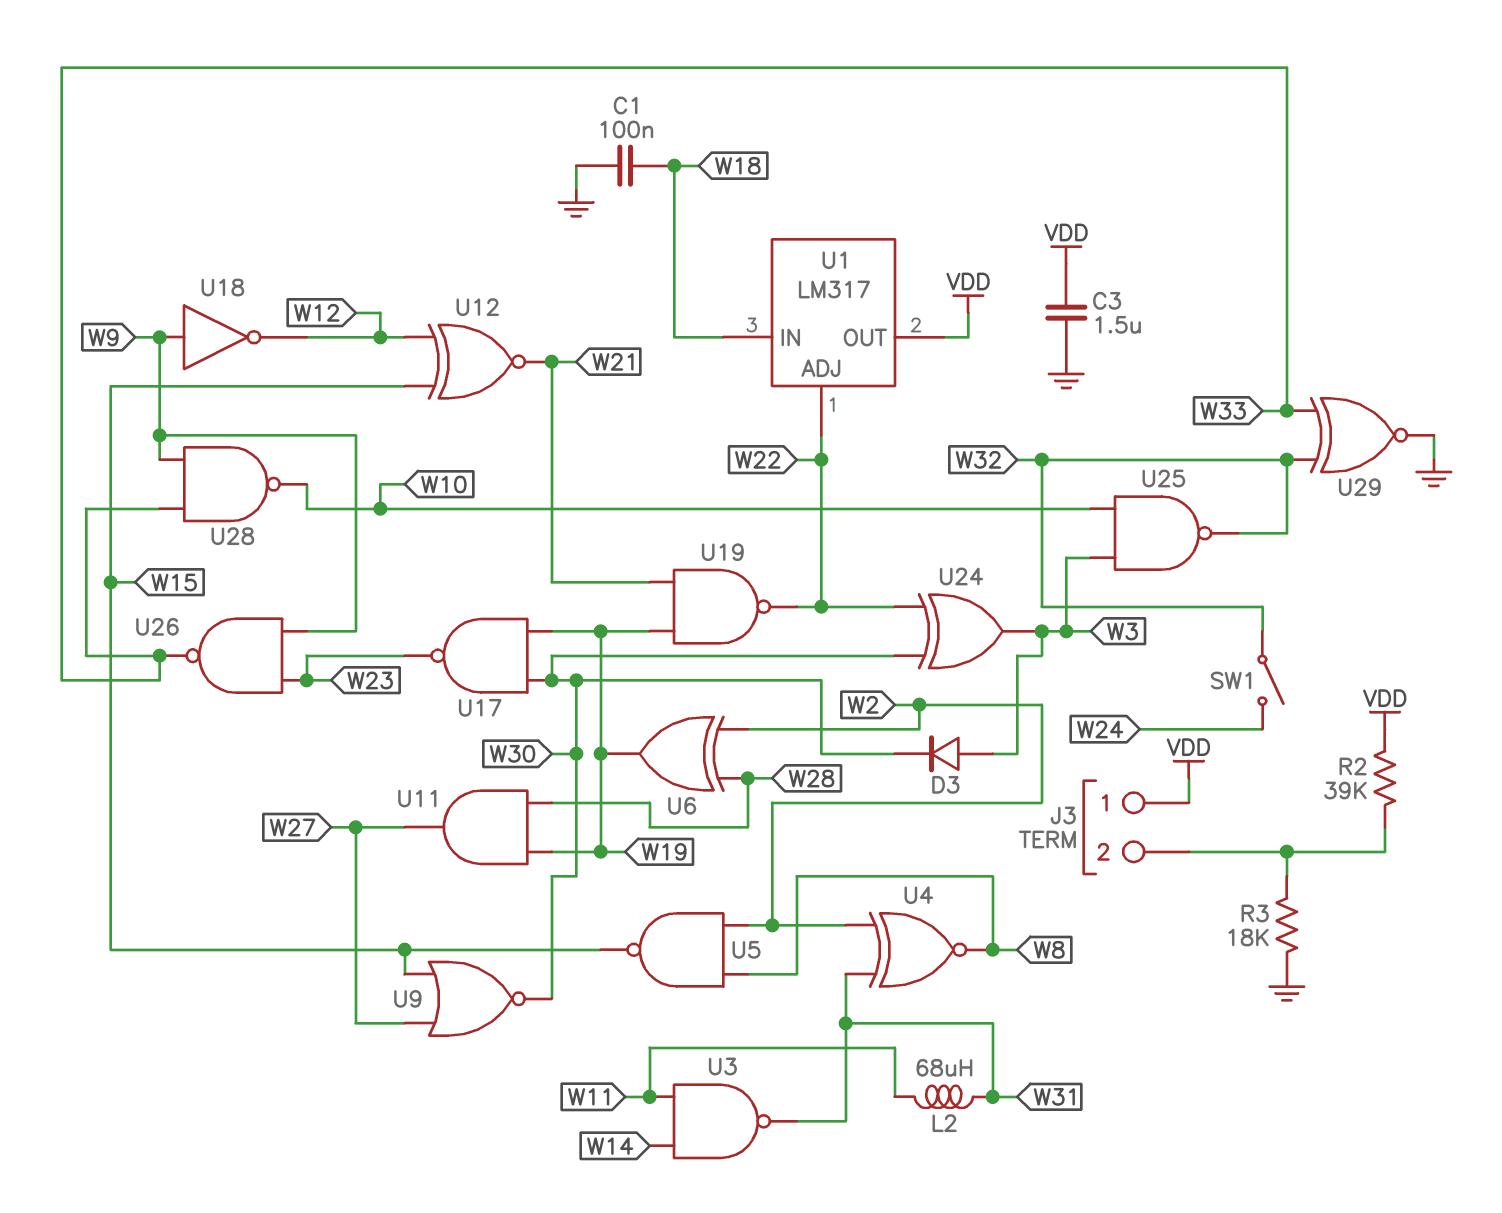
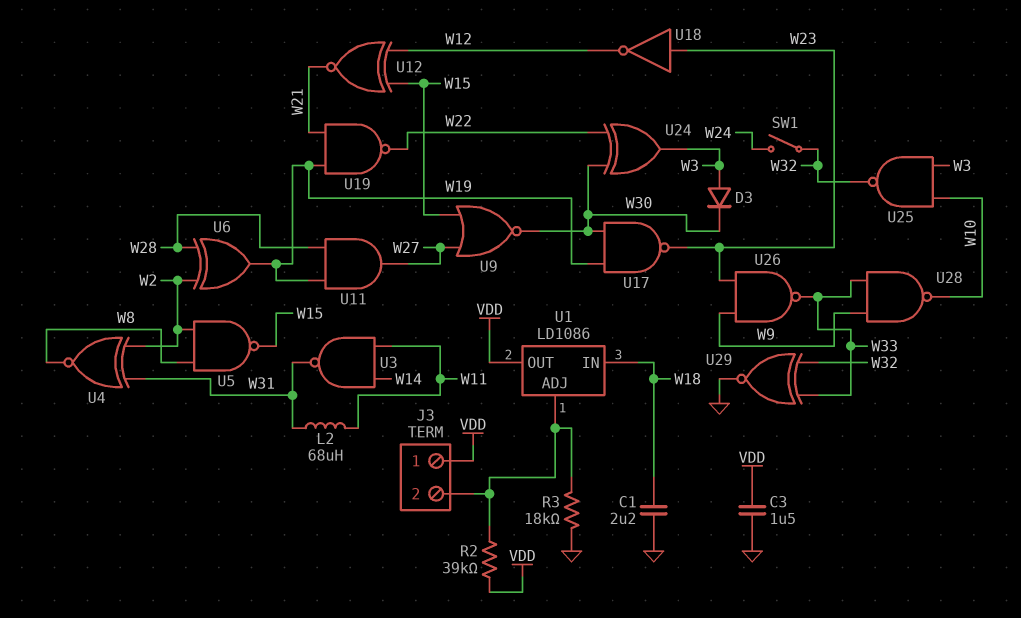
C1: 100nF (GND, W18) -> 2.2uF (GND, W18)
U1: LM317 -> LD1086
U1 pin ADJ: W22 -> J3/2
U18: NOT (in W9, out W12) -> NOT (in W23, out W12)

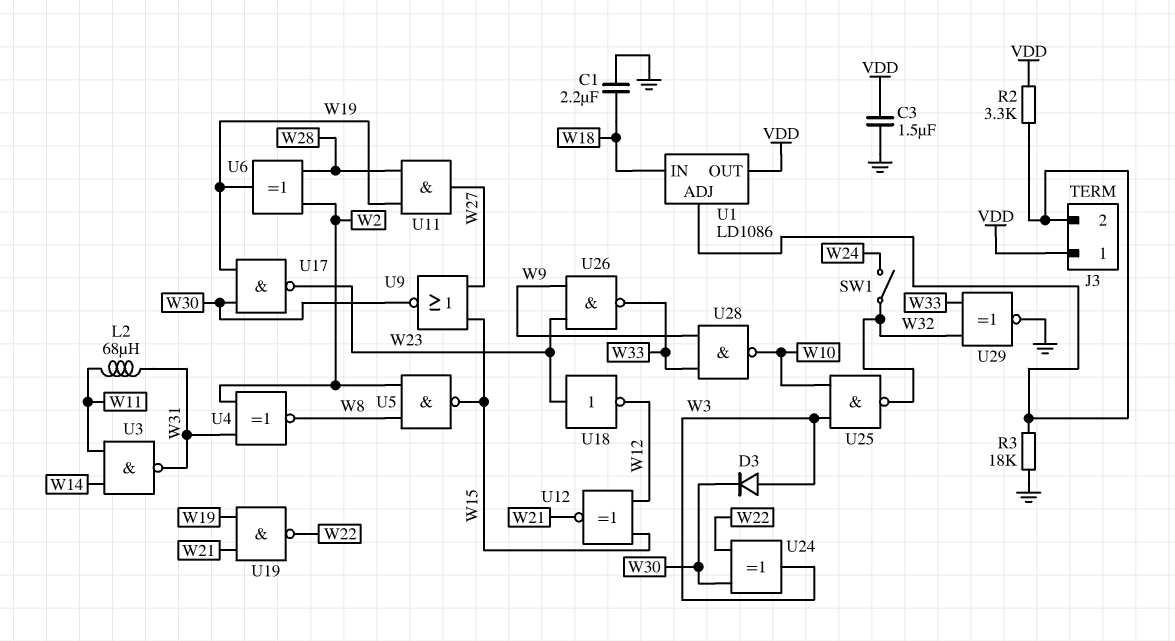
R2: 39k (J3/2, VDD) -> 3.3k (J3/2, VDD)

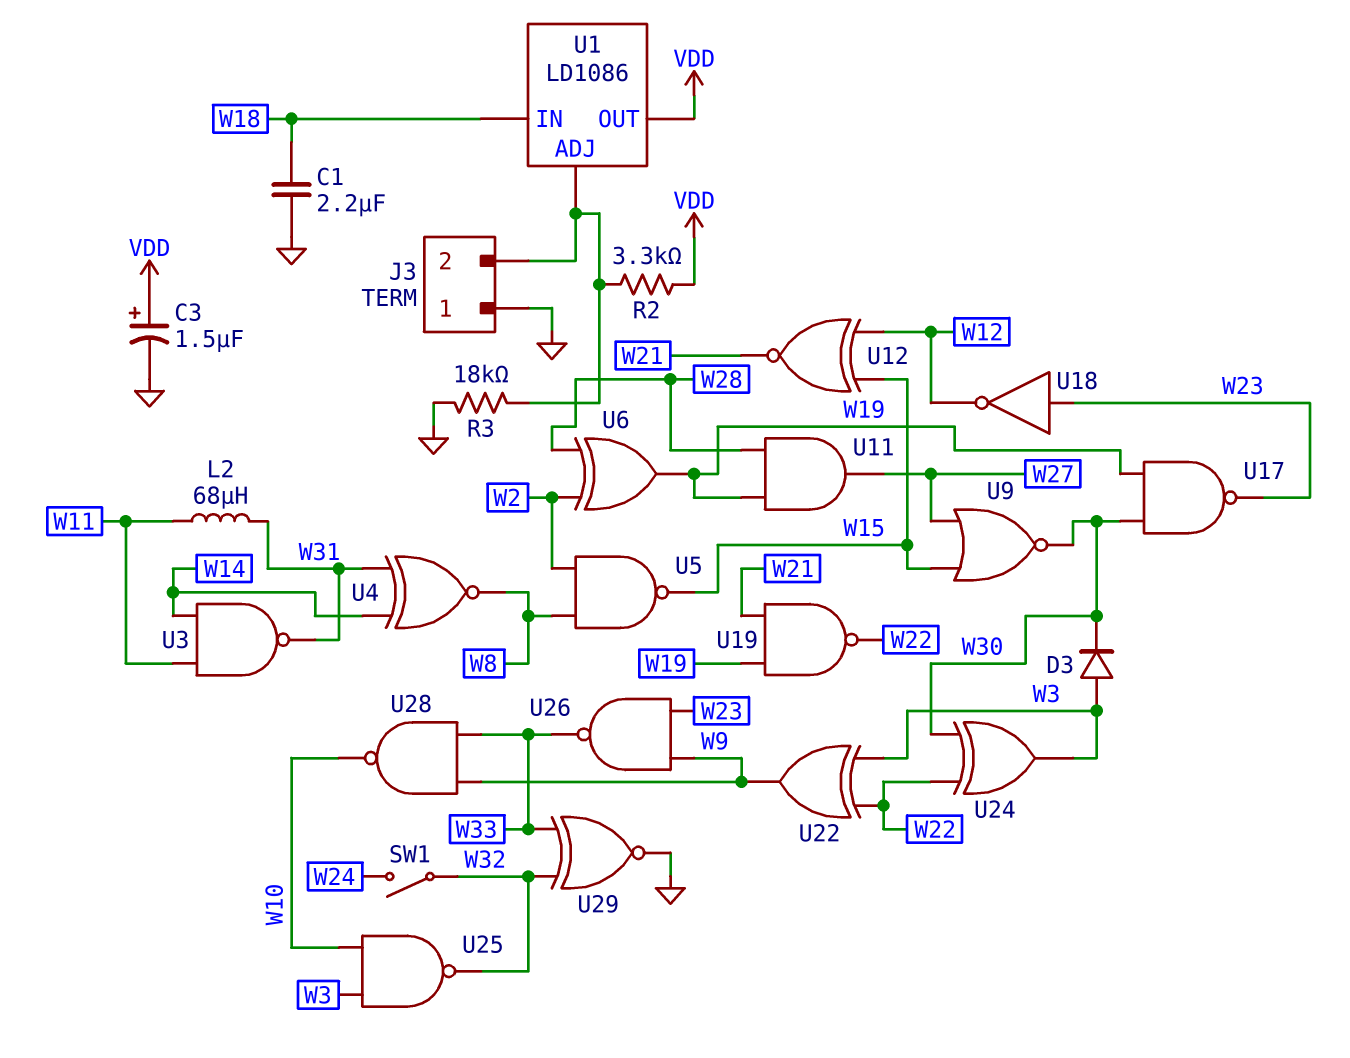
C3: 1.5uF (GND, VDD) -> 1.5uF (plus VDD, minus GND)
J3 pin 1: VDD -> GND
U4: XNOR (in W2, in W31, out W8) -> XNOR (in W14, in W31, out W8)
U22: none -> XOR (in W3, in W22, out W9)

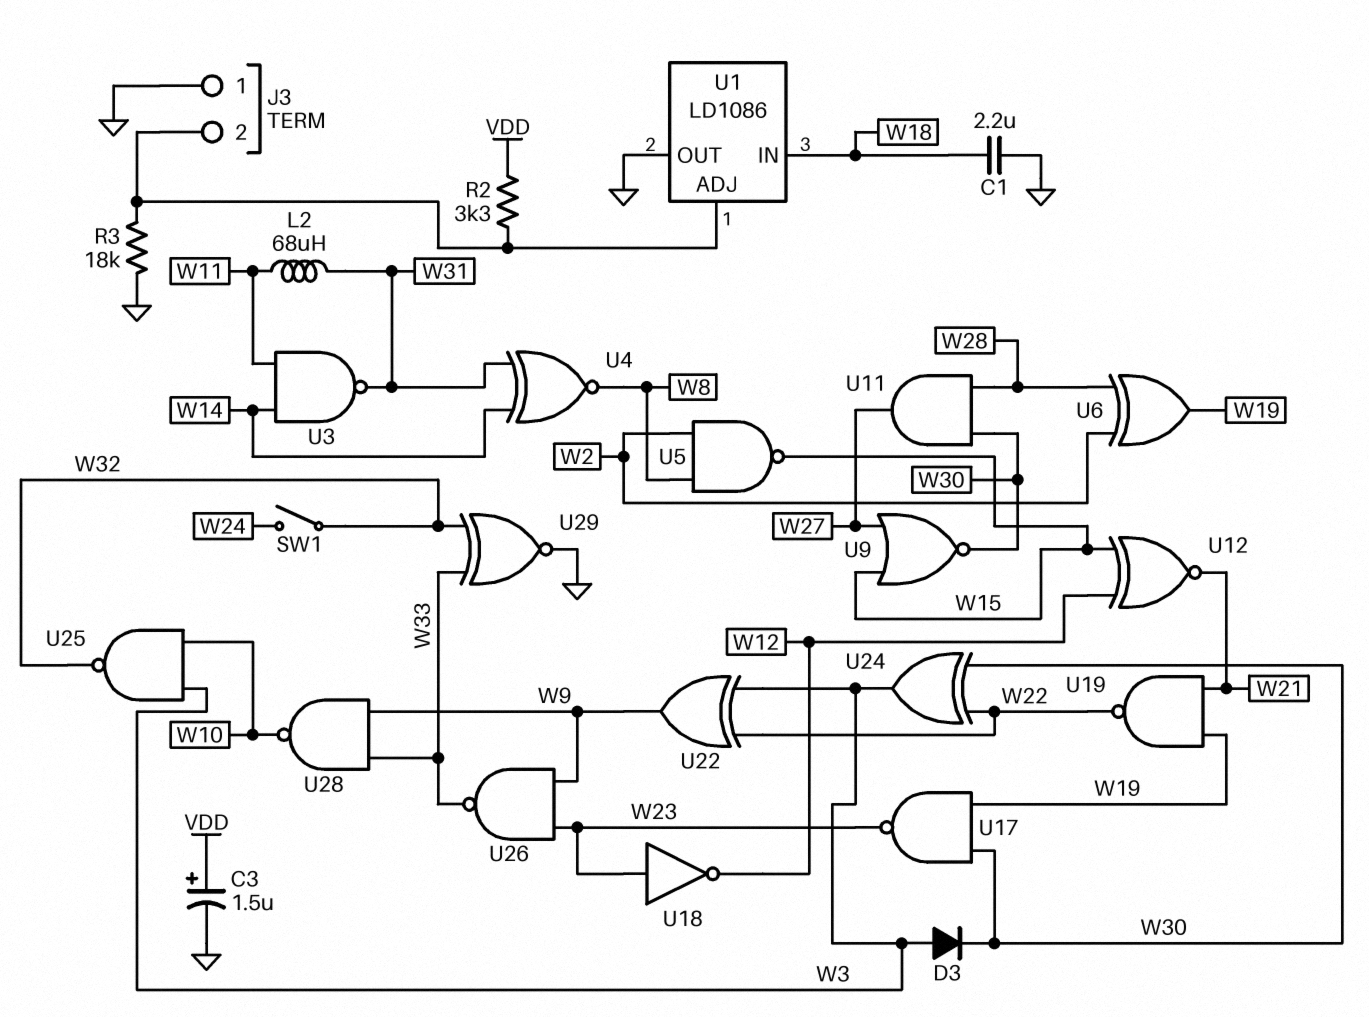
U1 pin OUT: VDD -> GND
U11: AND (in W19, in W28, out W27) -> AND (in W28, in W30, out W27)

